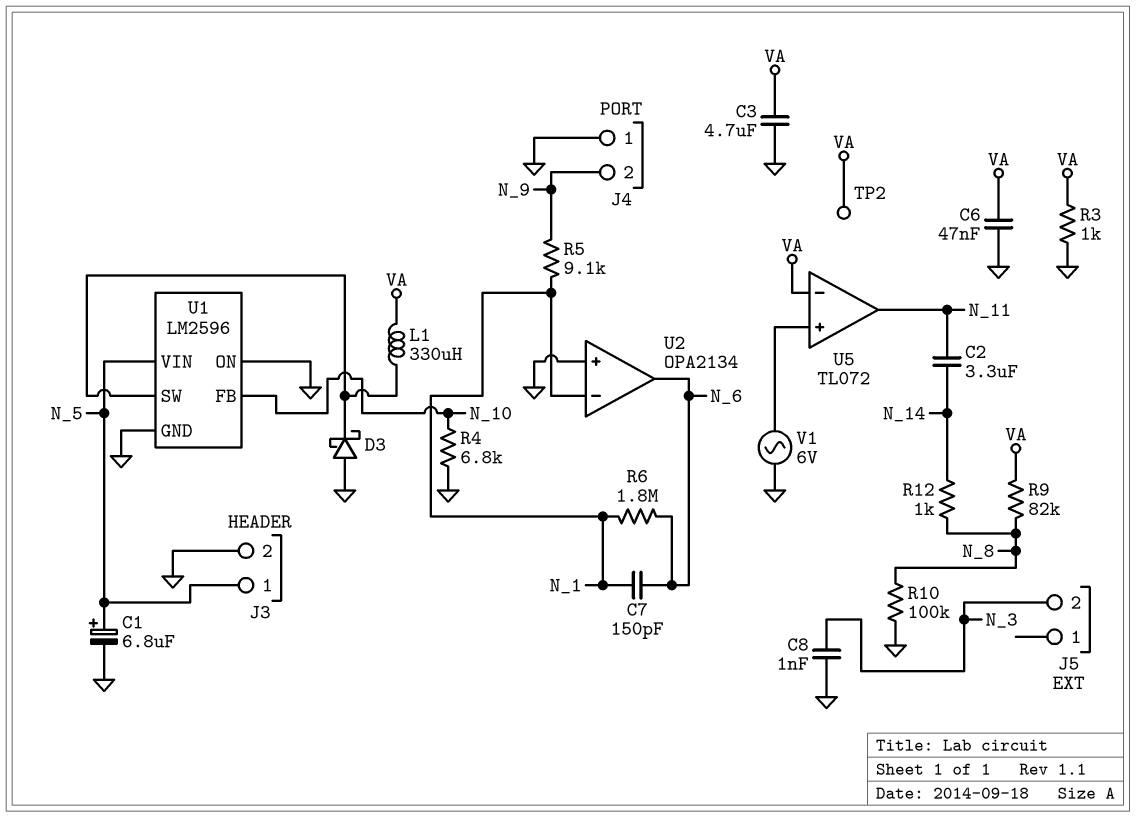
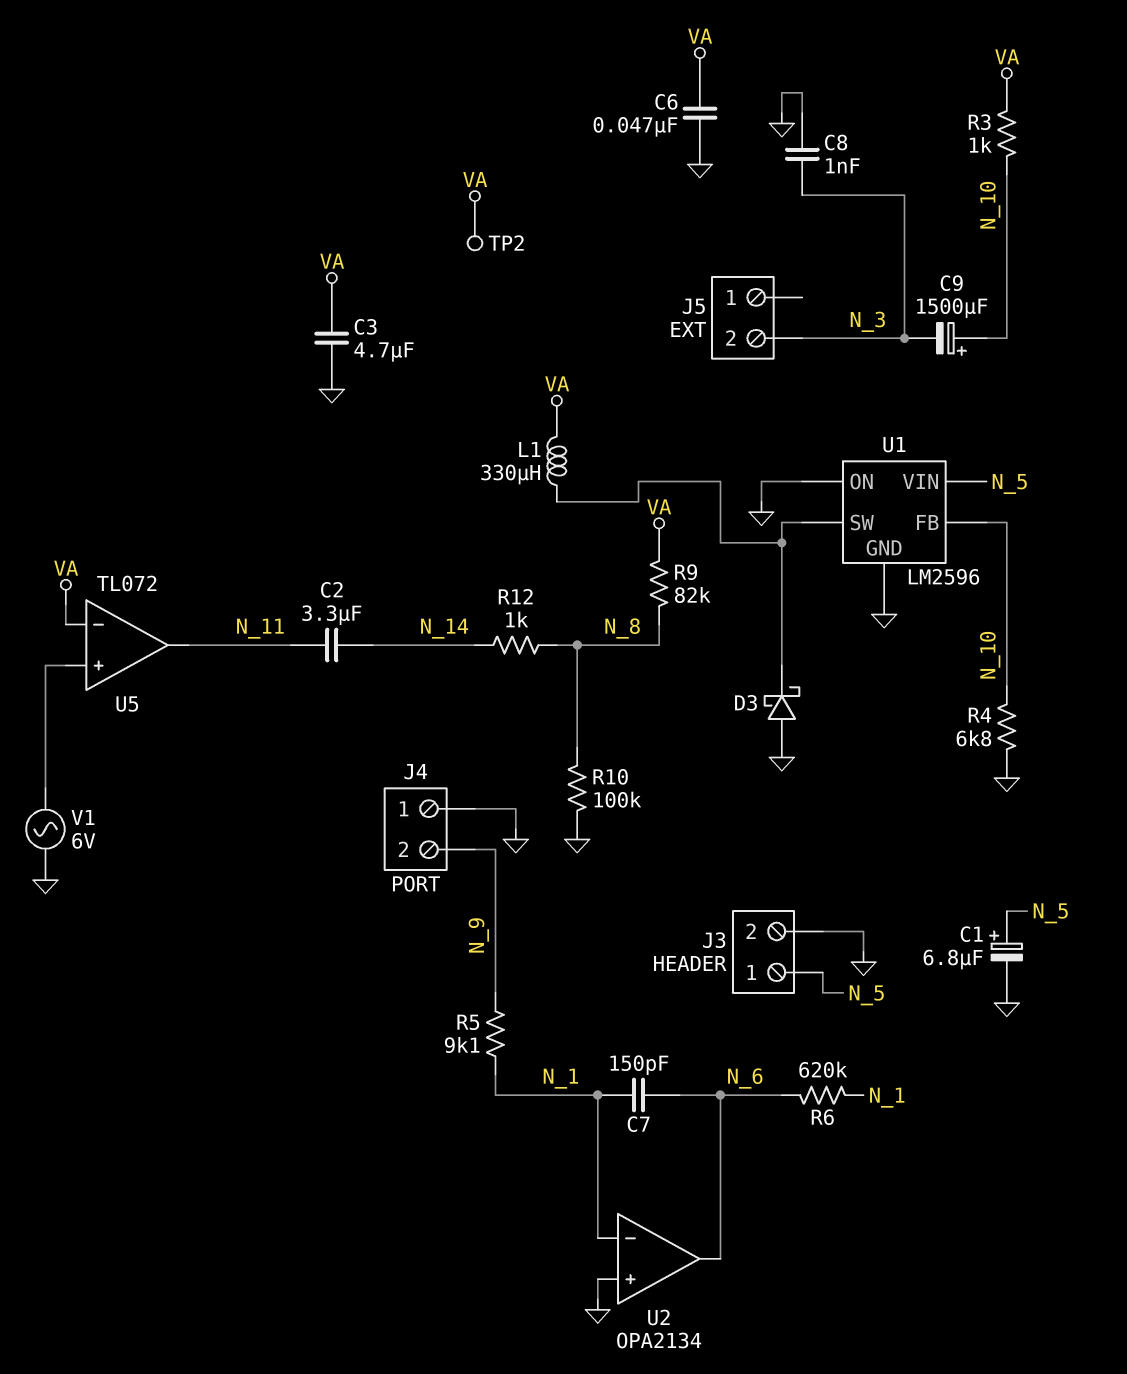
C9: none -> 1500uF (plus N_10, minus N_3)
R3: 1k (GND, VA) -> 1k (N_10, VA)
R6: 1.8M (N_1, N_6) -> 620k (N_1, N_6)

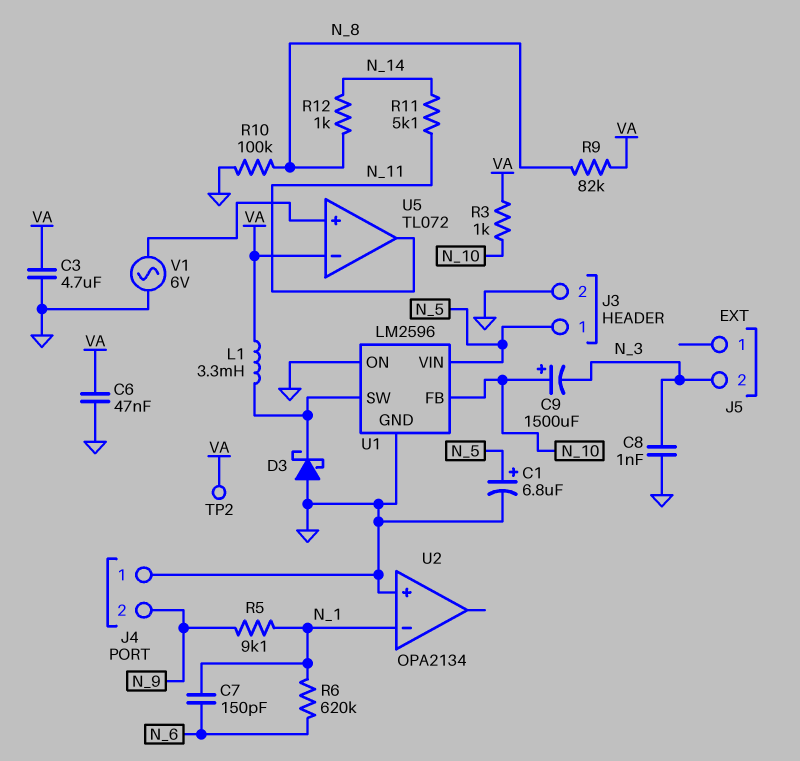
C2: 3.3uF (N_11, N_14) -> none
L1: 330uH (U1/SW, VA) -> 3.3mH (U1/SW, VA)
R4: 6.8k (GND, N_10) -> none
R11: none -> 5.1k (N_11, N_14)
U2 pin out: N_6 -> none

